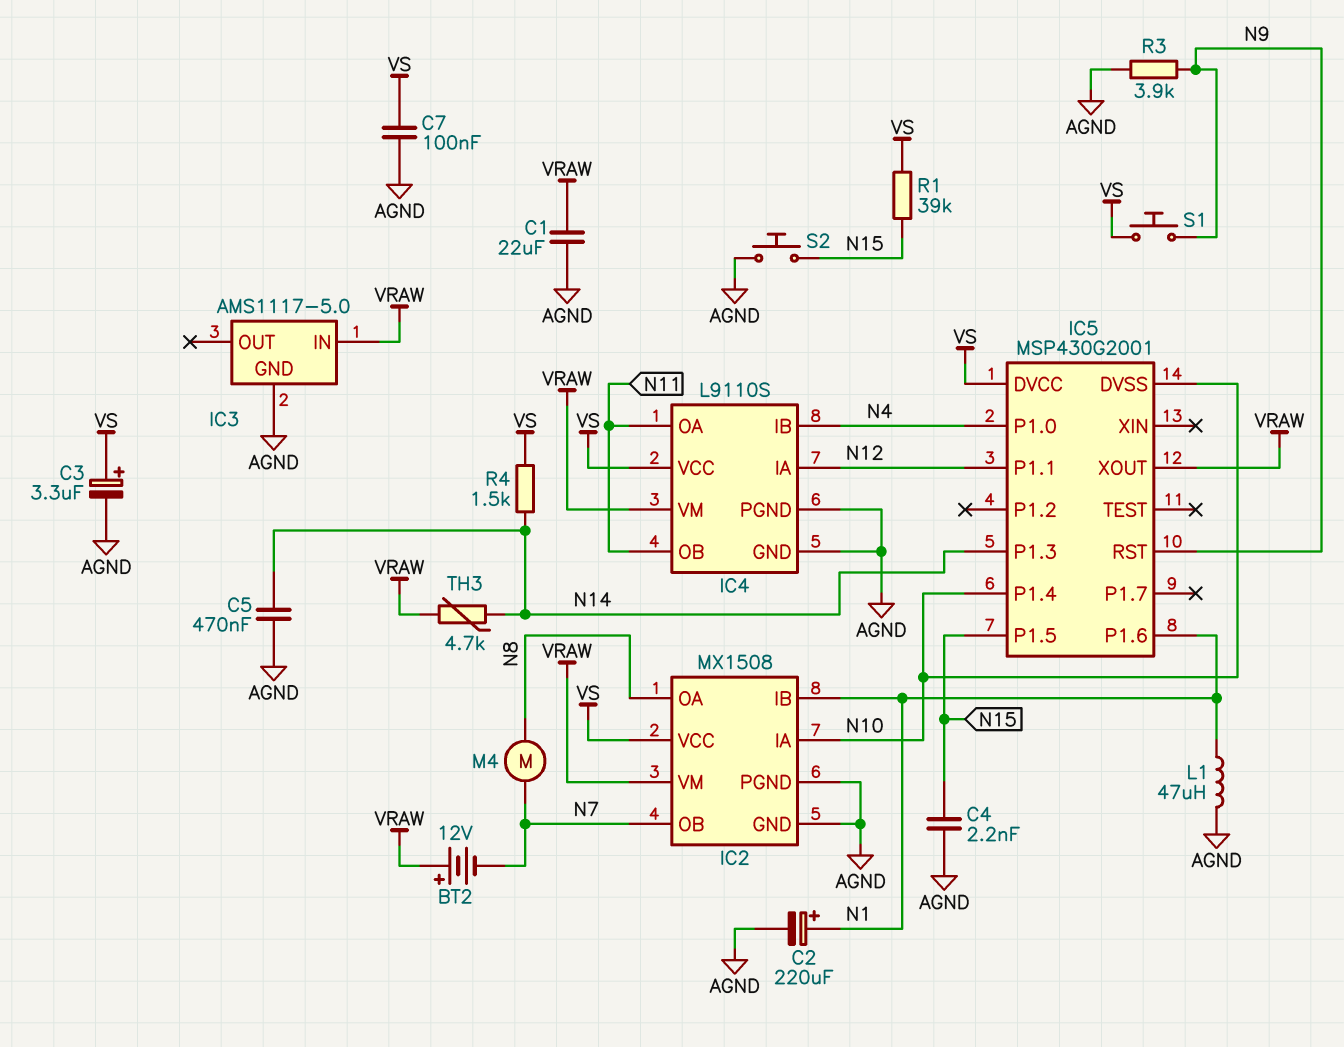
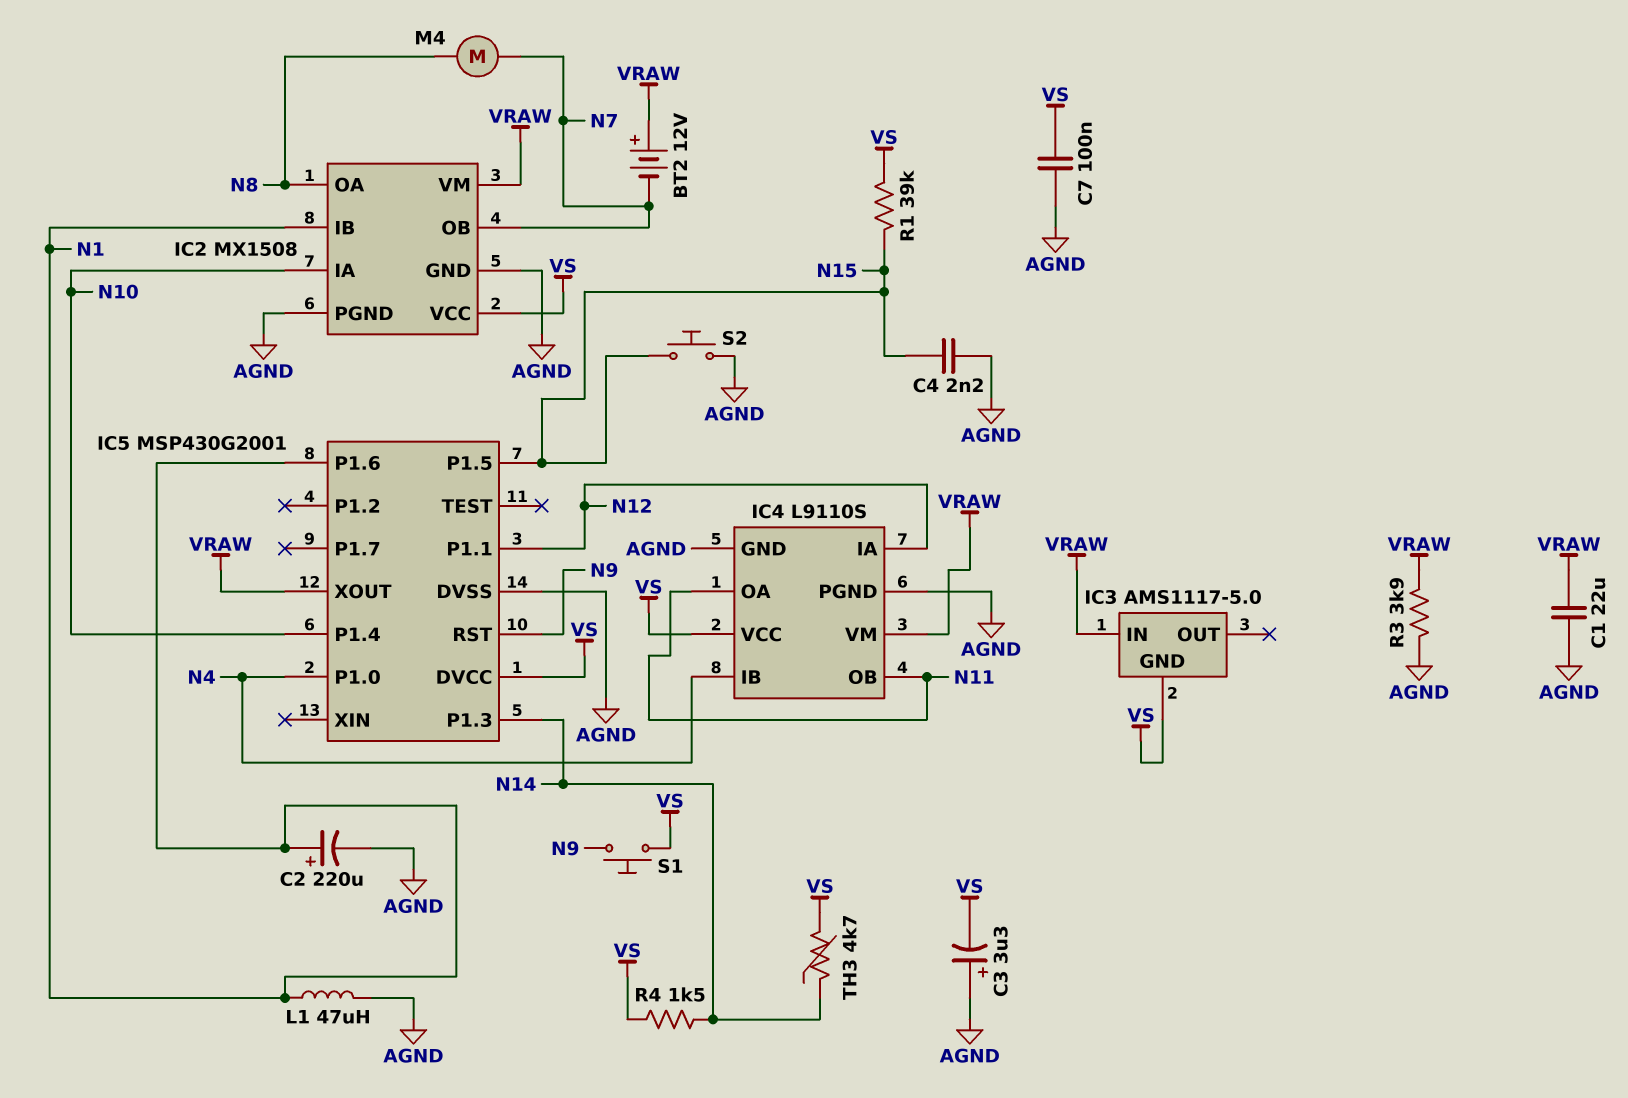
C3: 3.3uF (plus VS, minus AGND) -> 3.3uF (plus AGND, minus VS)
C5: 470nF (AGND, N14) -> none
IC3 pin GND: AGND -> VS
IC5 pin DVSS: N10 -> AGND
R3: 3.9k (AGND, N9) -> 3.9k (AGND, VRAW)
TH3: 4.7k (N14, VRAW) -> 4.7k (N14, VS)

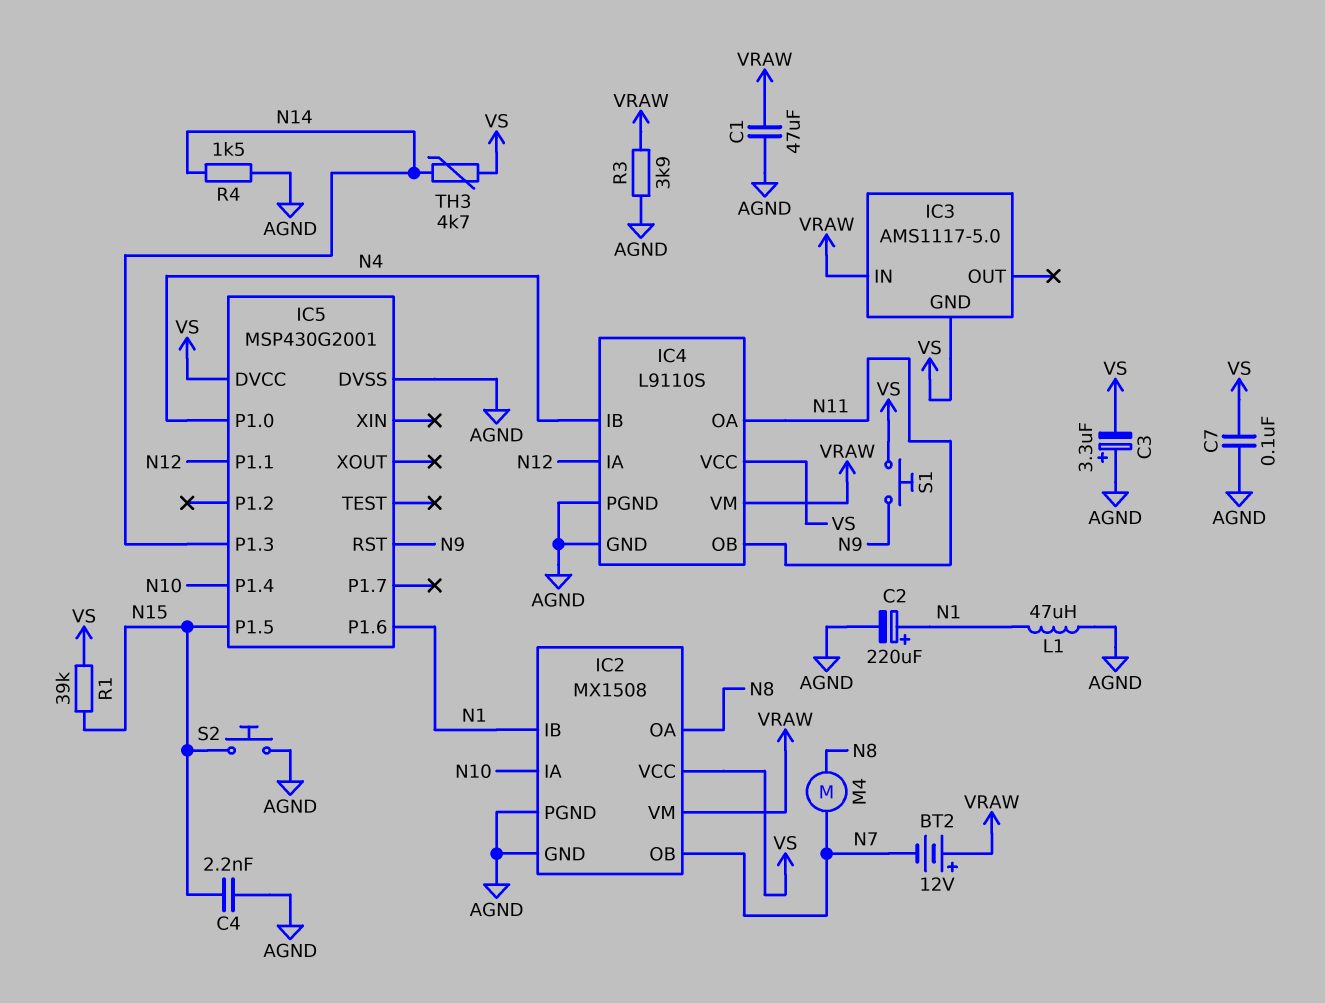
C1: 22uF (AGND, VRAW) -> 47uF (AGND, VRAW)
IC5 pin XOUT: VRAW -> none
R4: 1.5k (N14, VS) -> 1.5k (AGND, N14)

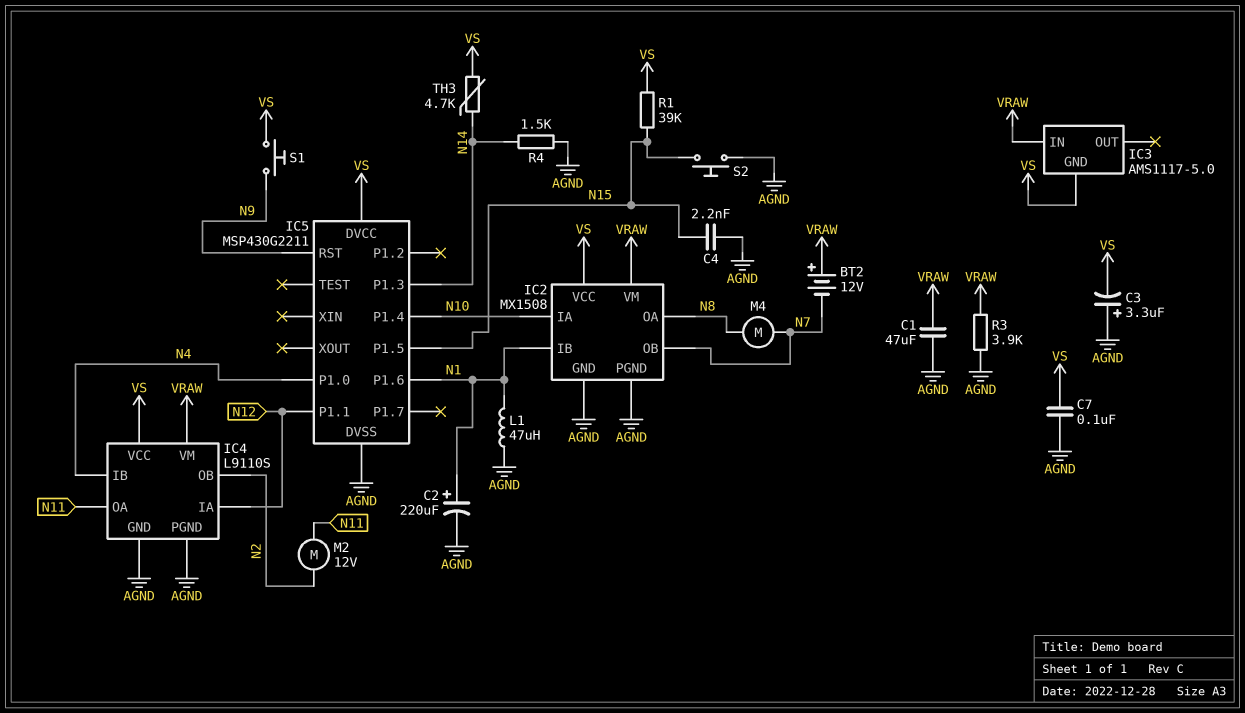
IC4 pin OB: N11 -> N2
IC5: MSP430G2001 -> MSP430G2211
M2: none -> motor 12V (N2, N11)

